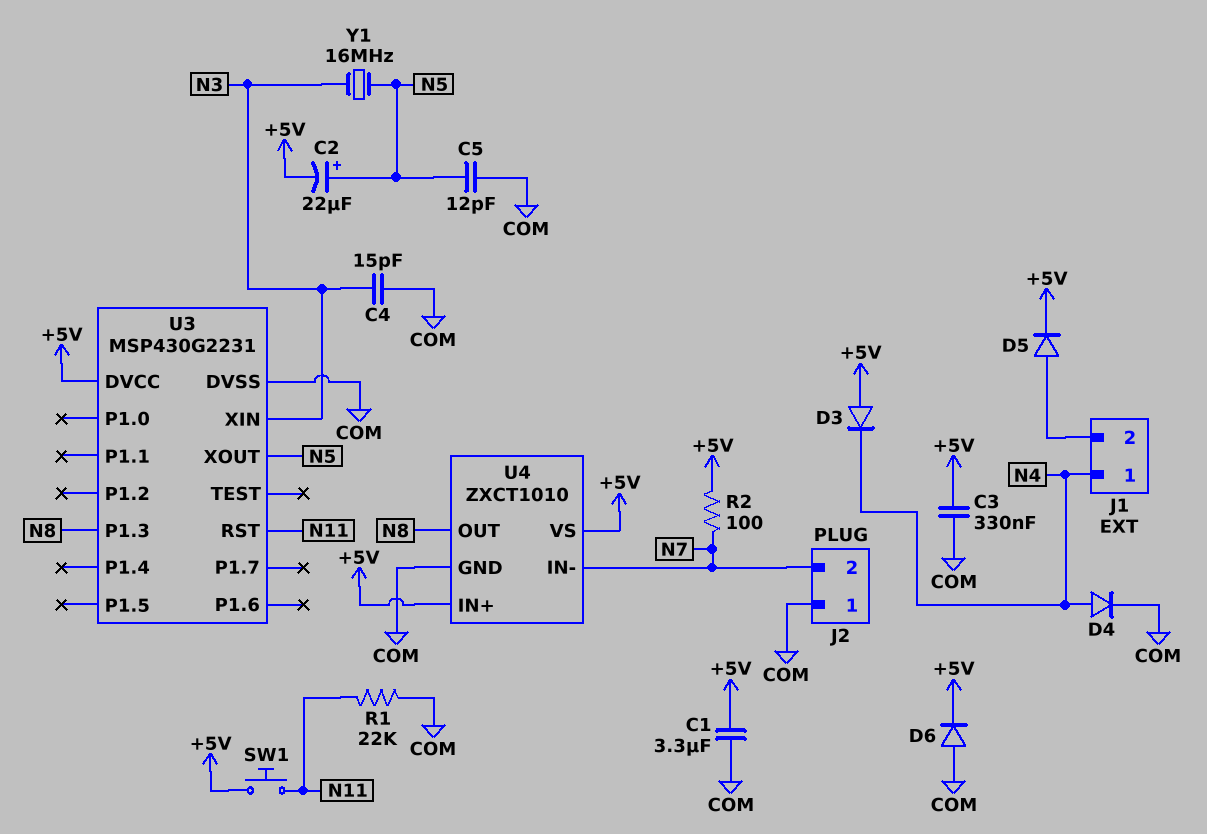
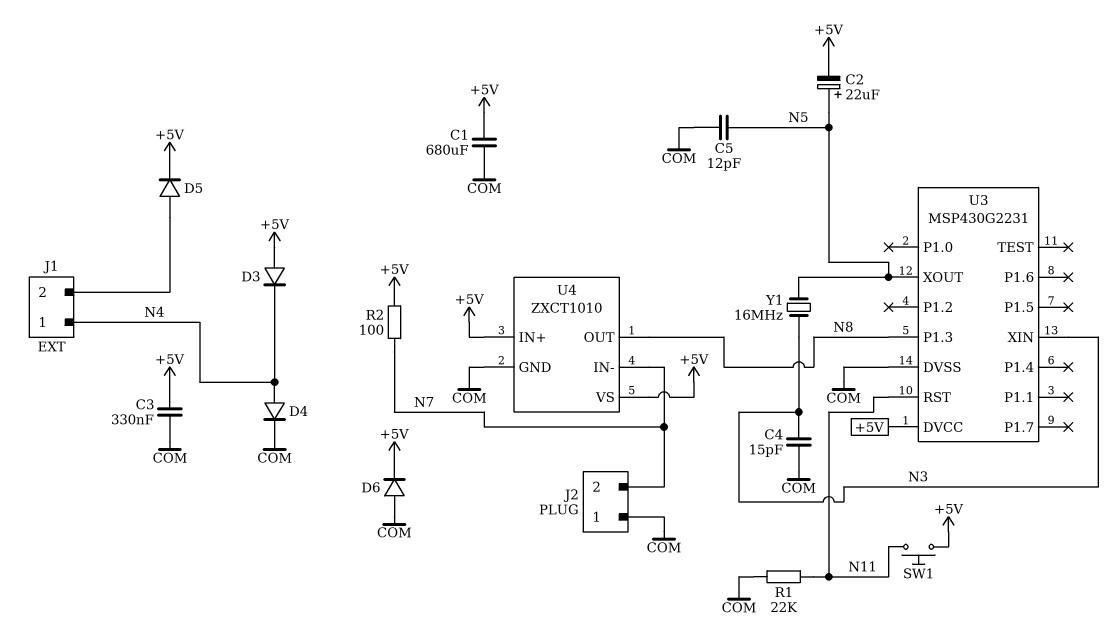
C1: 3.3uF (+5V, COM) -> 680uF (+5V, COM)

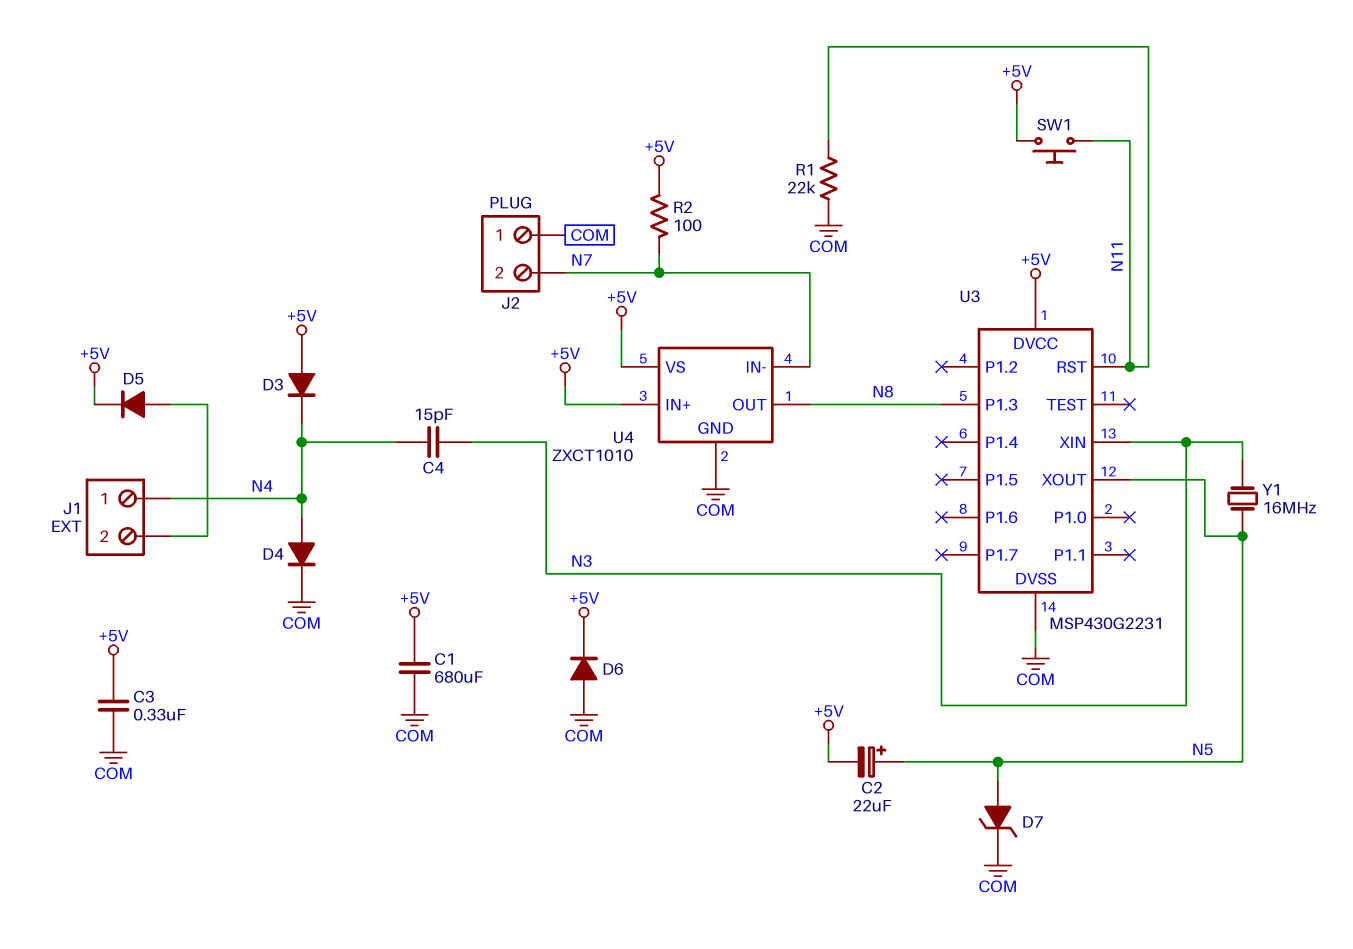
C4: 15pF (COM, N3) -> 15pF (N3, N4)
C5: 12pF (COM, N5) -> none
D7: none -> zener (A N5, K COM)

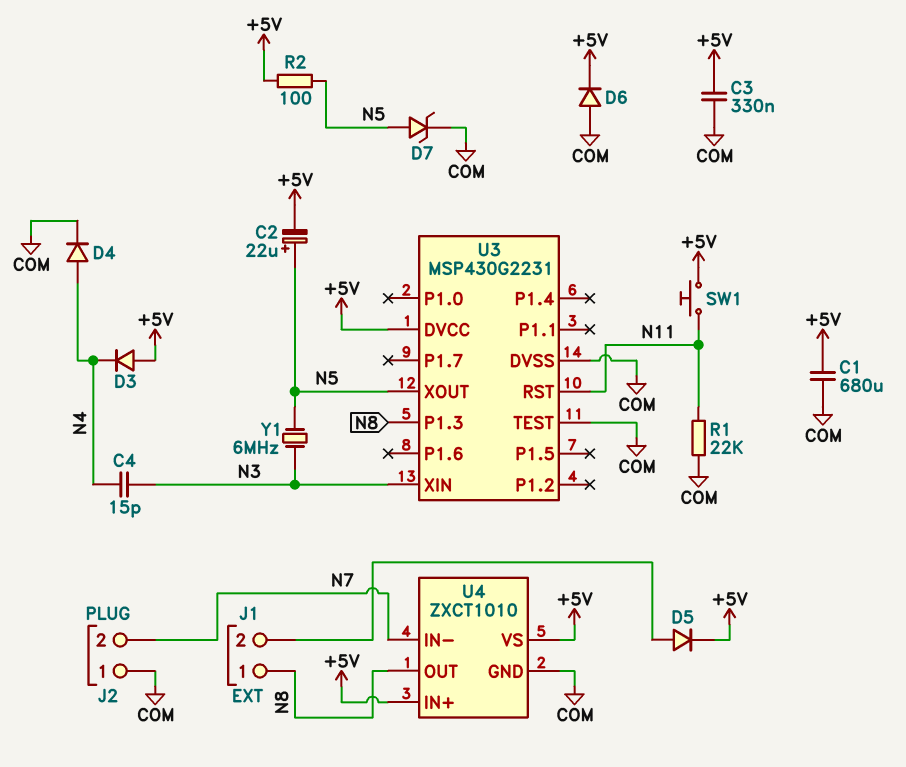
J1 pin 1: N4 -> N8
R2: 100 (+5V, N7) -> 100 (+5V, N5)
U3 pin TEST: none -> COM
Y1: 16MHz (N3, N5) -> 6MHz (N3, N5)

